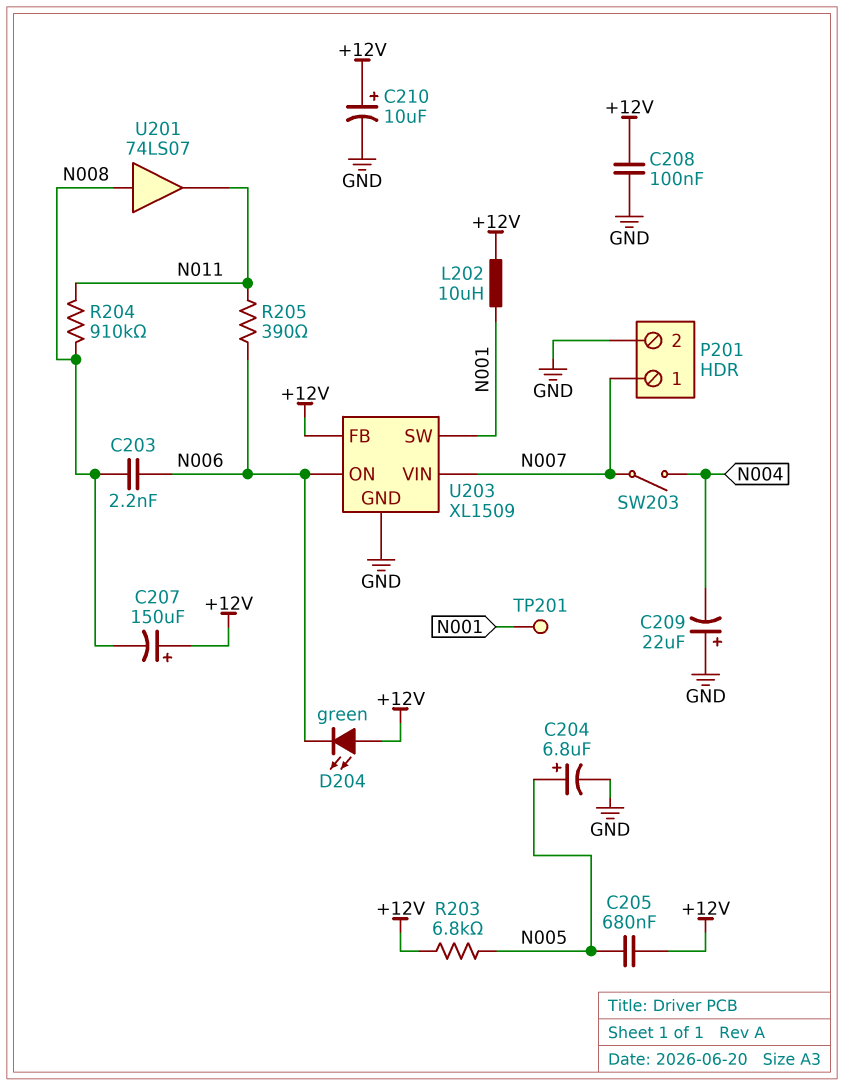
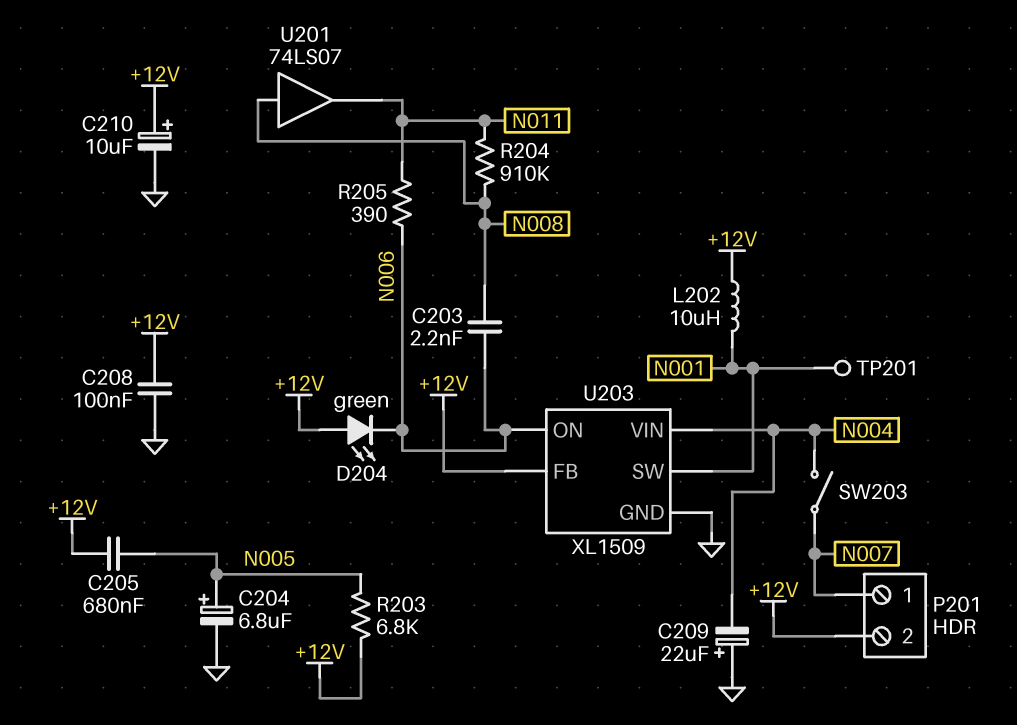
C207: 150uF (plus +12V, minus N008) -> none
P201 pin 2: GND -> +12V
U203 pin VIN: N007 -> N004

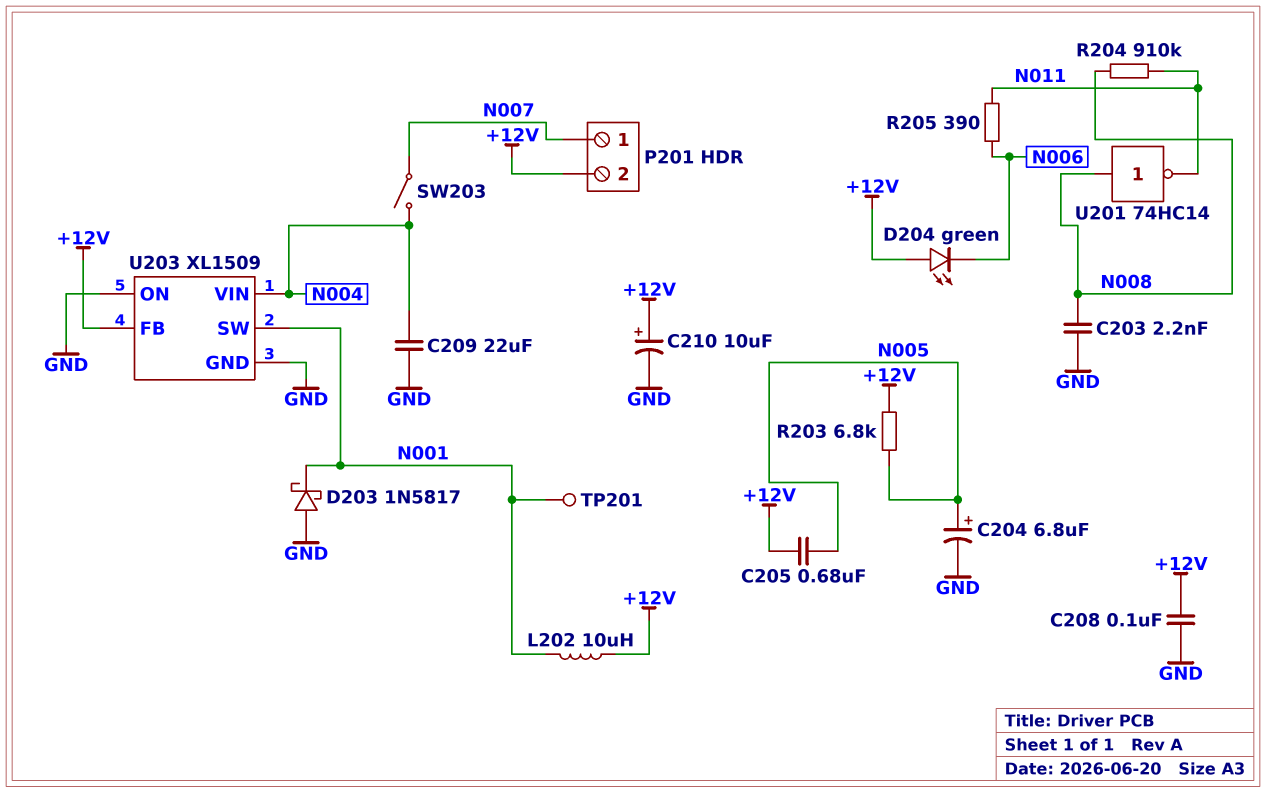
C203: 2.2nF (N006, N008) -> 2.2nF (GND, N008)
C209: 22uF (plus GND, minus N004) -> 22uF (GND, N004)
D203: none -> schottky 1N5817 (A GND, K N001)
U201: buffer 74LS07 (in N008, out N011) -> NOT 74HC14 (in N008, out N011)
U203 pin ON: N006 -> GND

